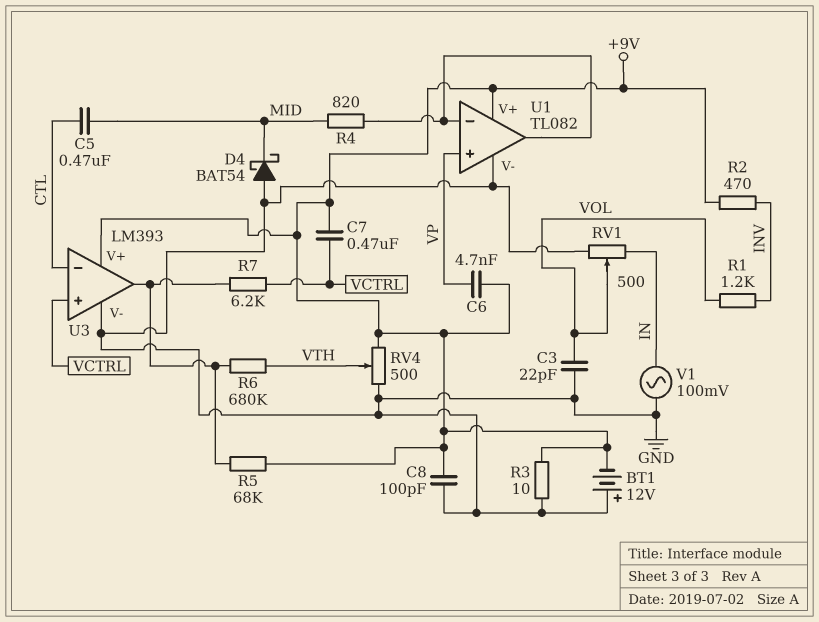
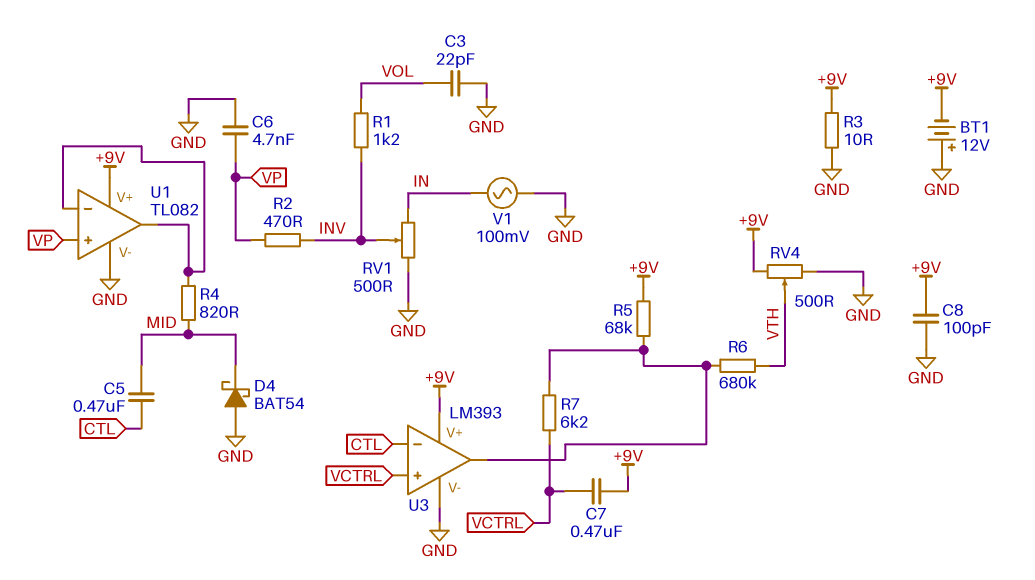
C6: 4.7nF (+9V, VP) -> 4.7nF (GND, VP)
R2: 470 (+9V, INV) -> 470 (INV, VP)
RV1: 500 (GND, IN, wiper VOL) -> 500 (GND, IN, wiper INV)

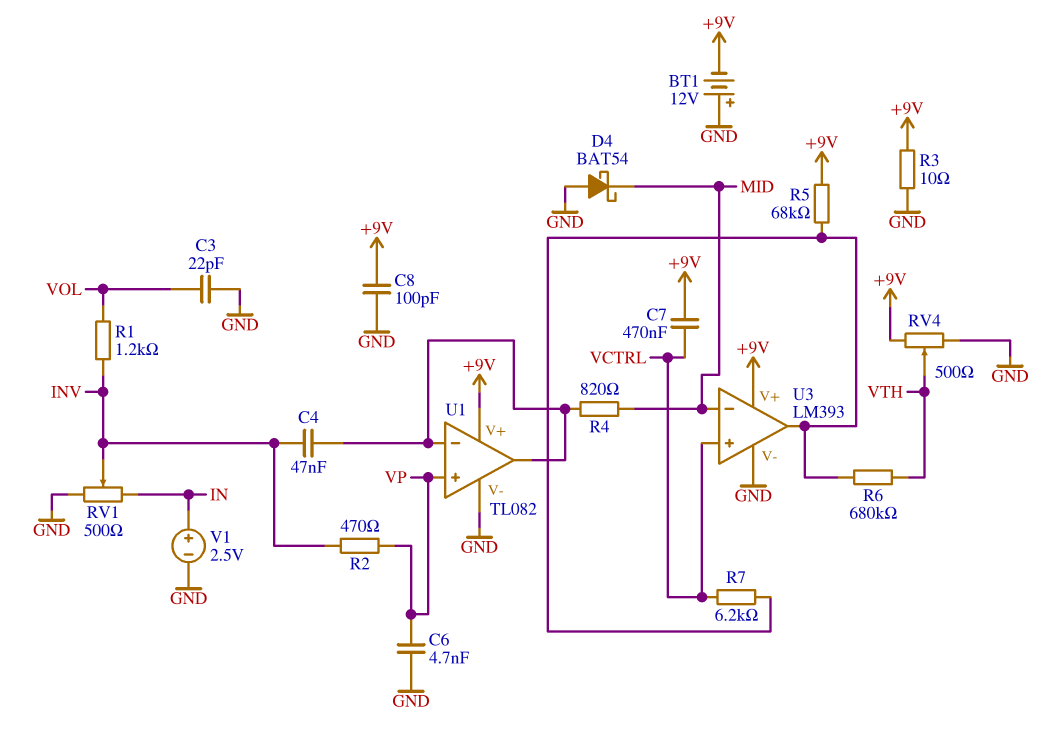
C4: none -> 47nF (INV, U1/in-)
C5: 470nF (CTL, MID) -> none
U3 pin in-: CTL -> MID
V1: AC 100mV (GND, IN) -> 2.5V (plus IN, minus GND)

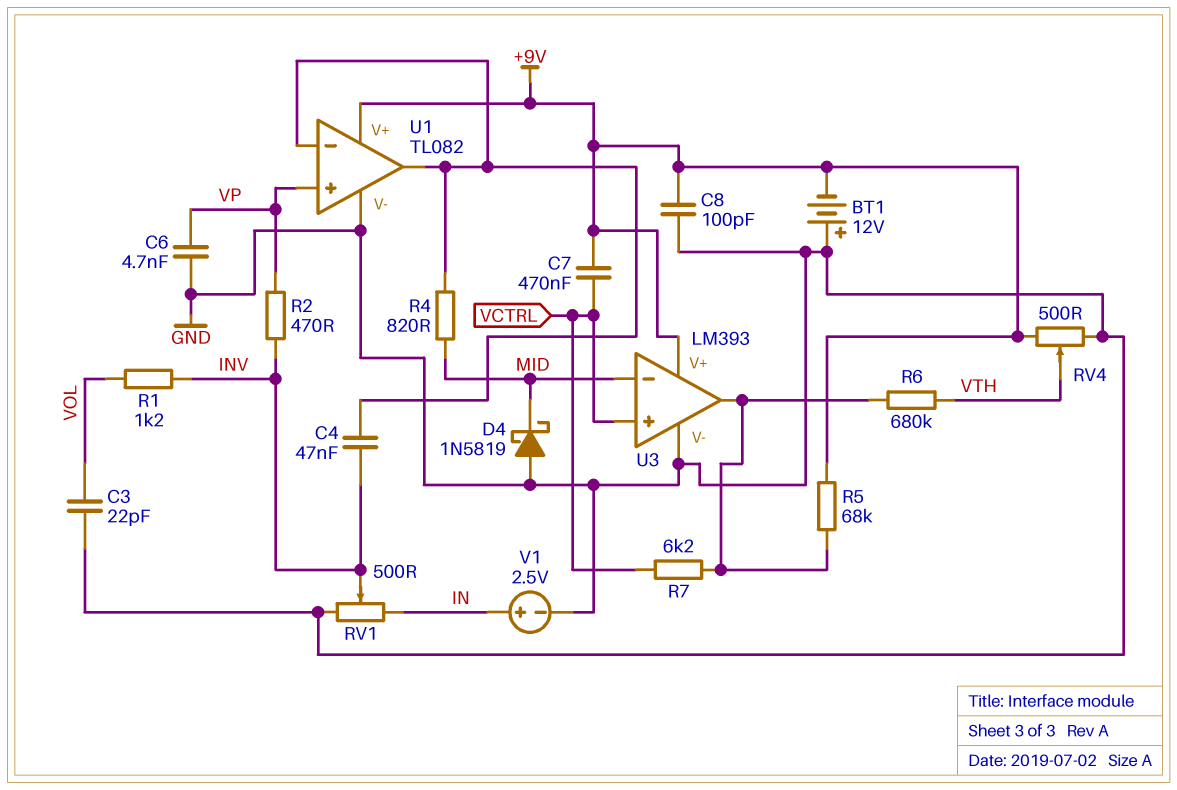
D4: schottky BAT54 (A GND, K MID) -> schottky 1N5819 (A GND, K MID)
R3: 10 (+9V, GND) -> none

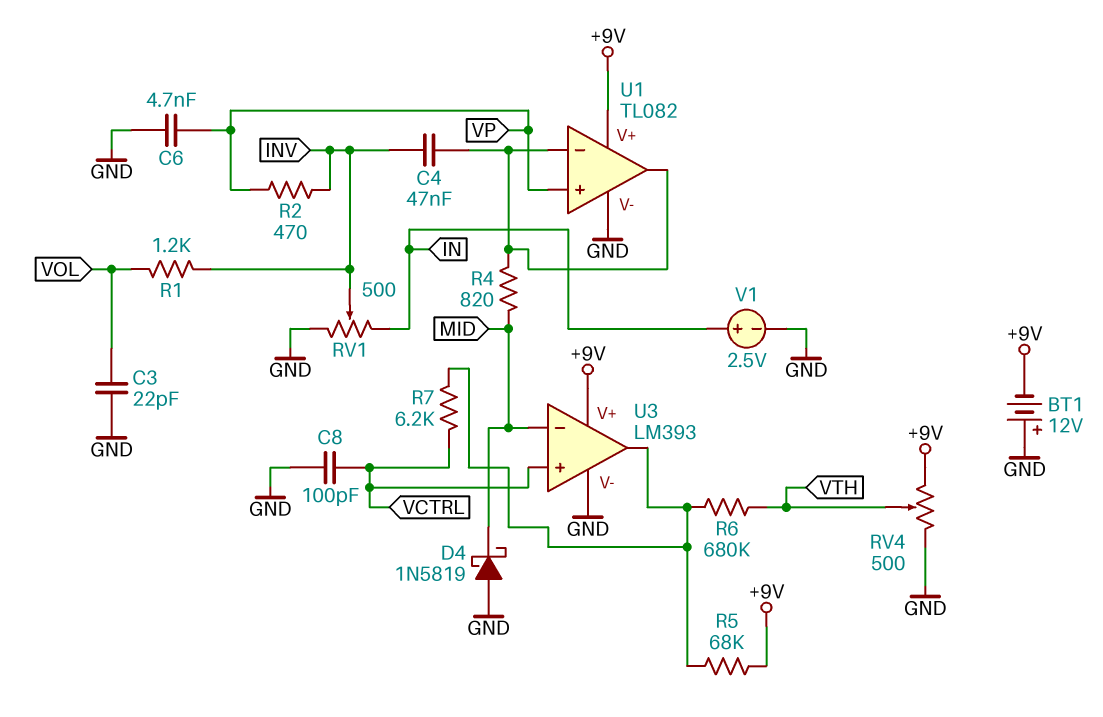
C7: 470nF (+9V, VCTRL) -> none
C8: 100pF (+9V, GND) -> 100pF (GND, VCTRL)

